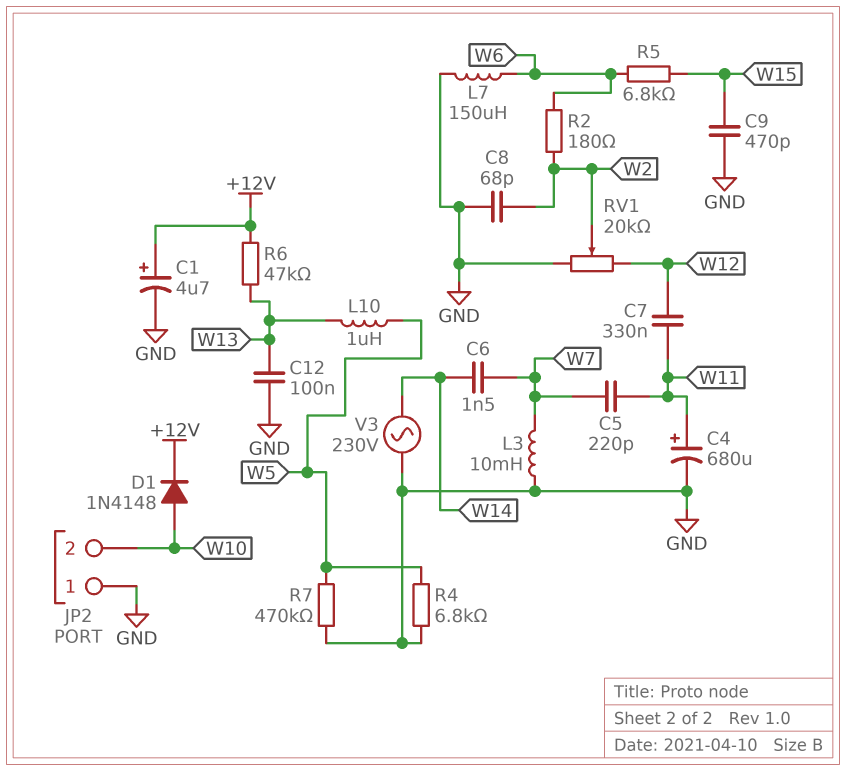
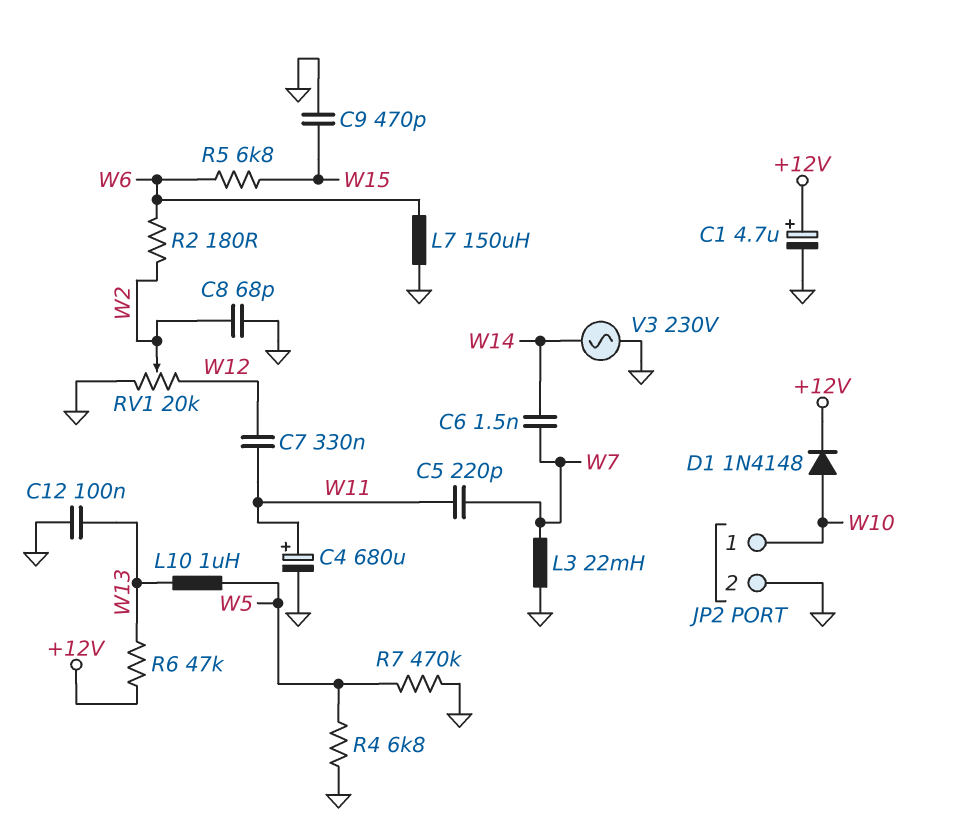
JP2 pin 1: GND -> W10
JP2 pin 2: W10 -> GND
L3: 10mH (GND, W7) -> 22mH (GND, W7)

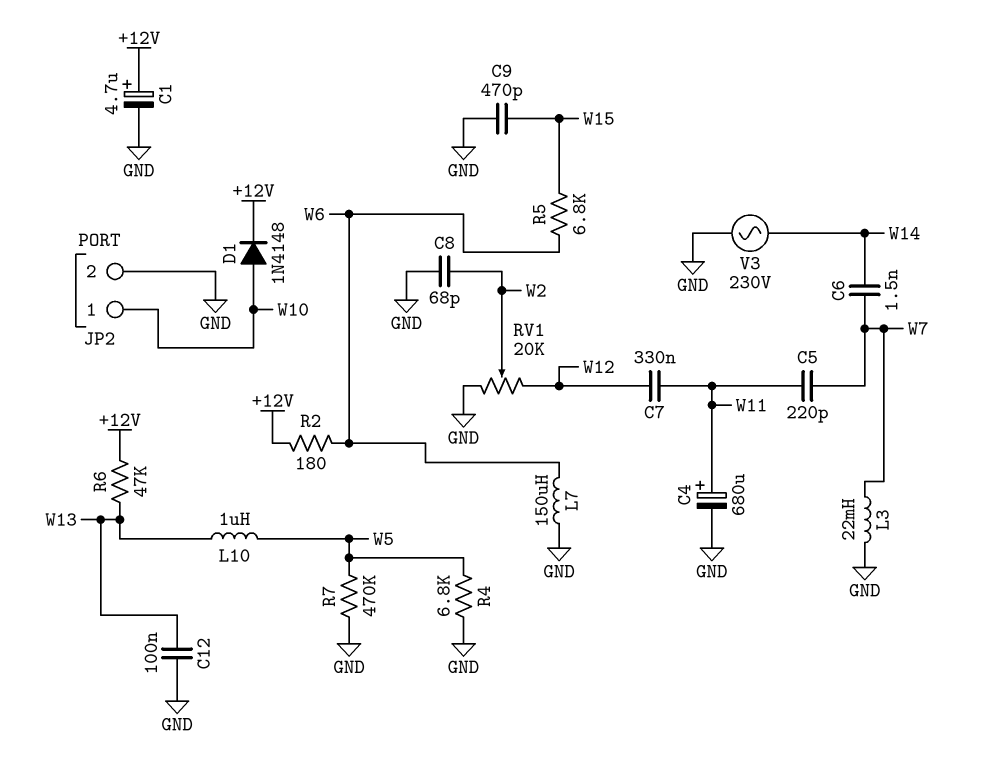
R2: 180 (W2, W6) -> 180 (+12V, W6)

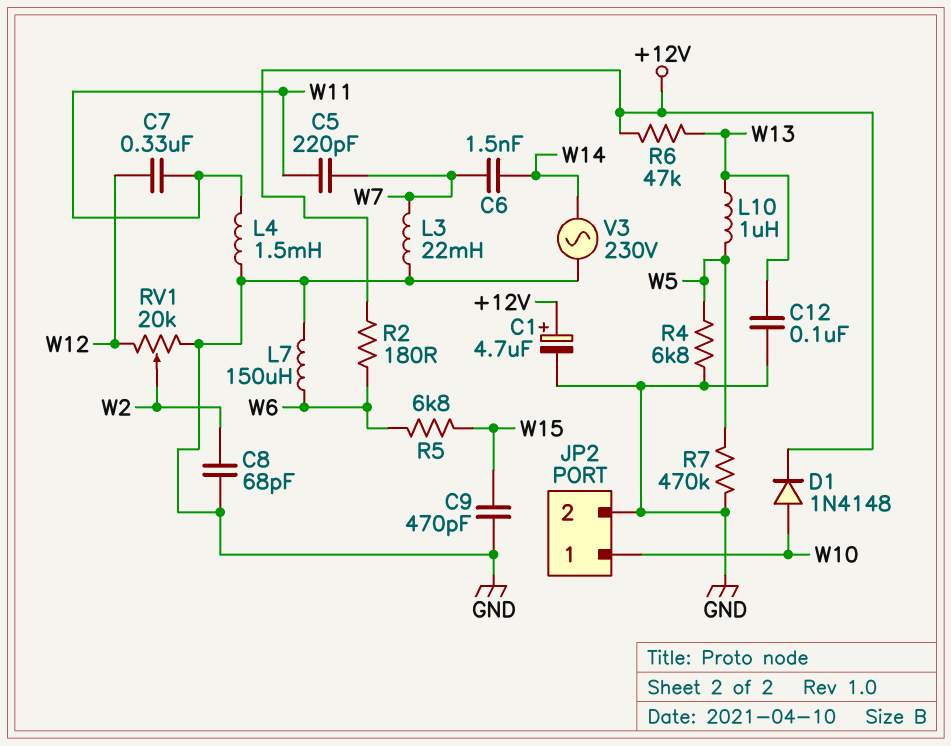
C4: 680uF (plus W11, minus GND) -> none
L4: none -> 1.5mH (GND, W11)

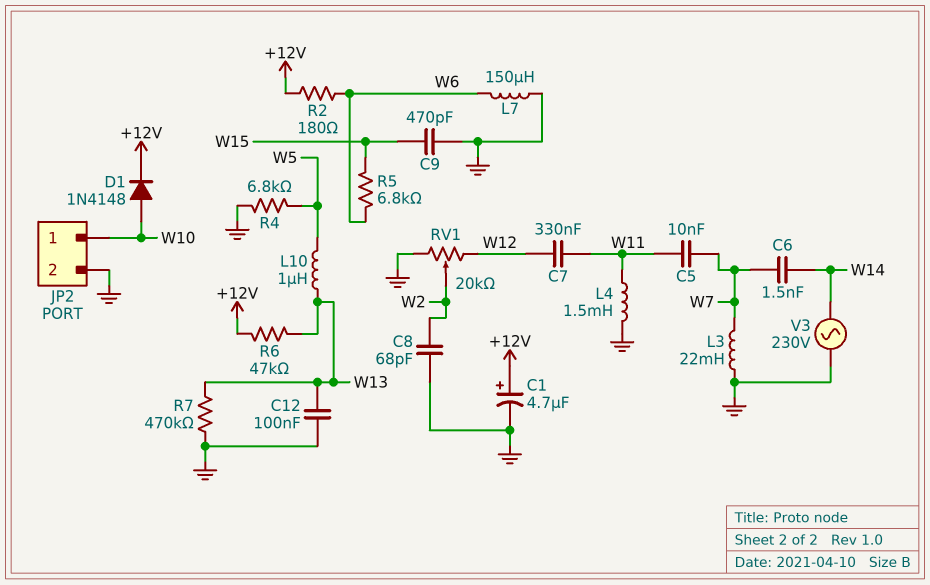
C5: 220pF (W7, W11) -> 10nF (W7, W11)
R7: 470k (GND, W5) -> 470k (GND, W13)

